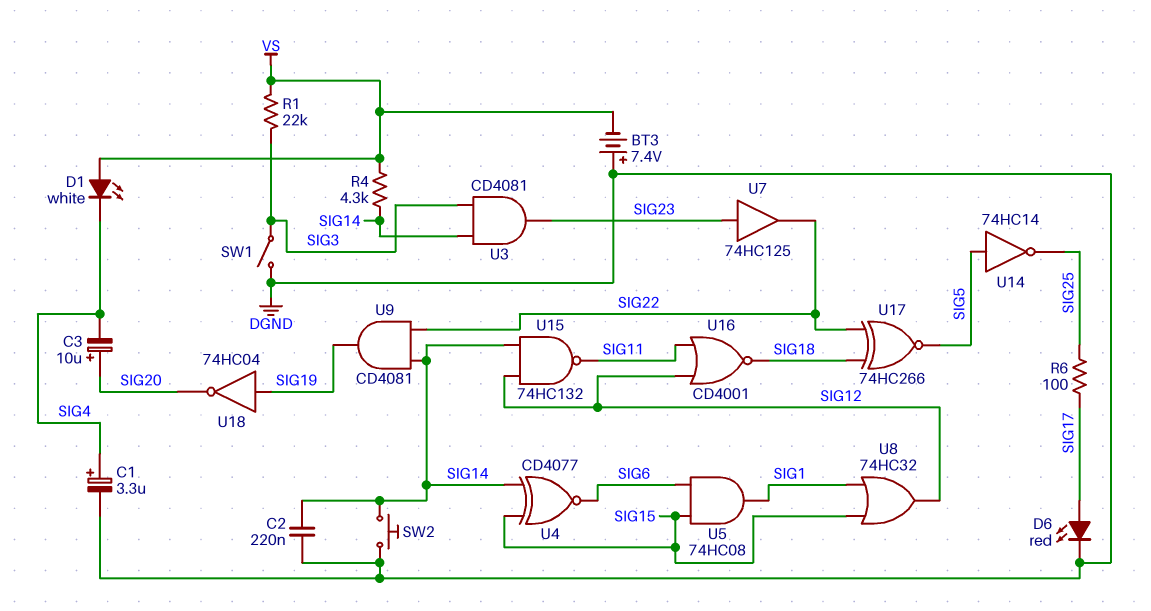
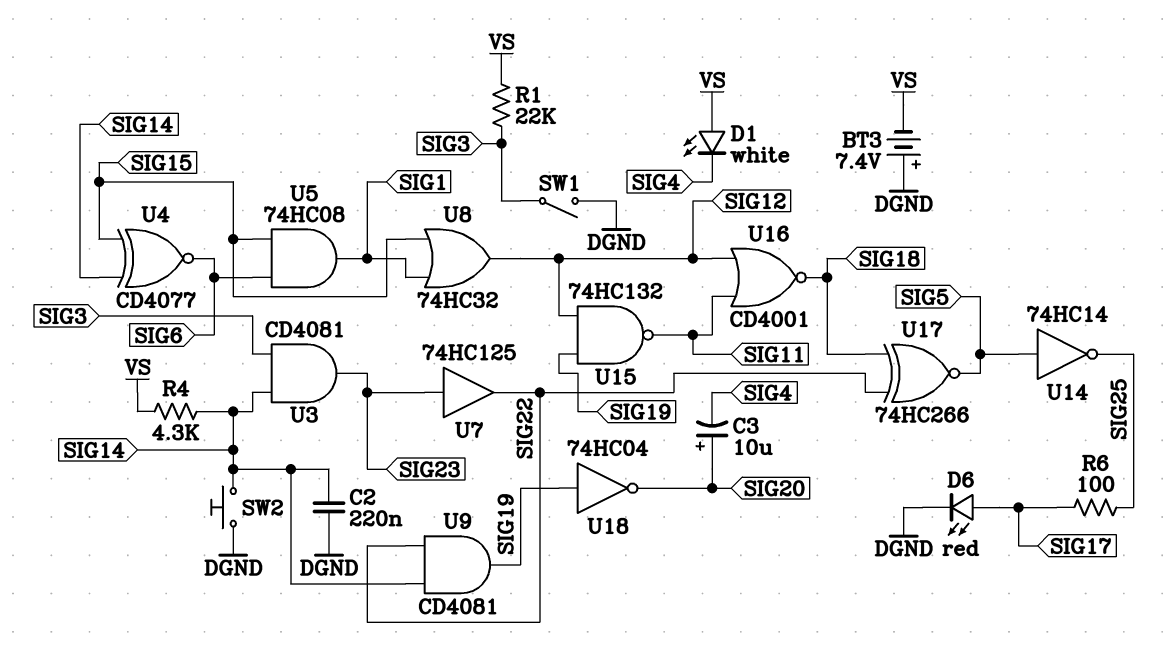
C1: 3.3uF (plus SIG4, minus DGND) -> none
U15: NAND 74HC132 (in SIG12, in SIG14, out SIG11) -> NAND 74HC132 (in SIG12, in SIG19, out SIG11)

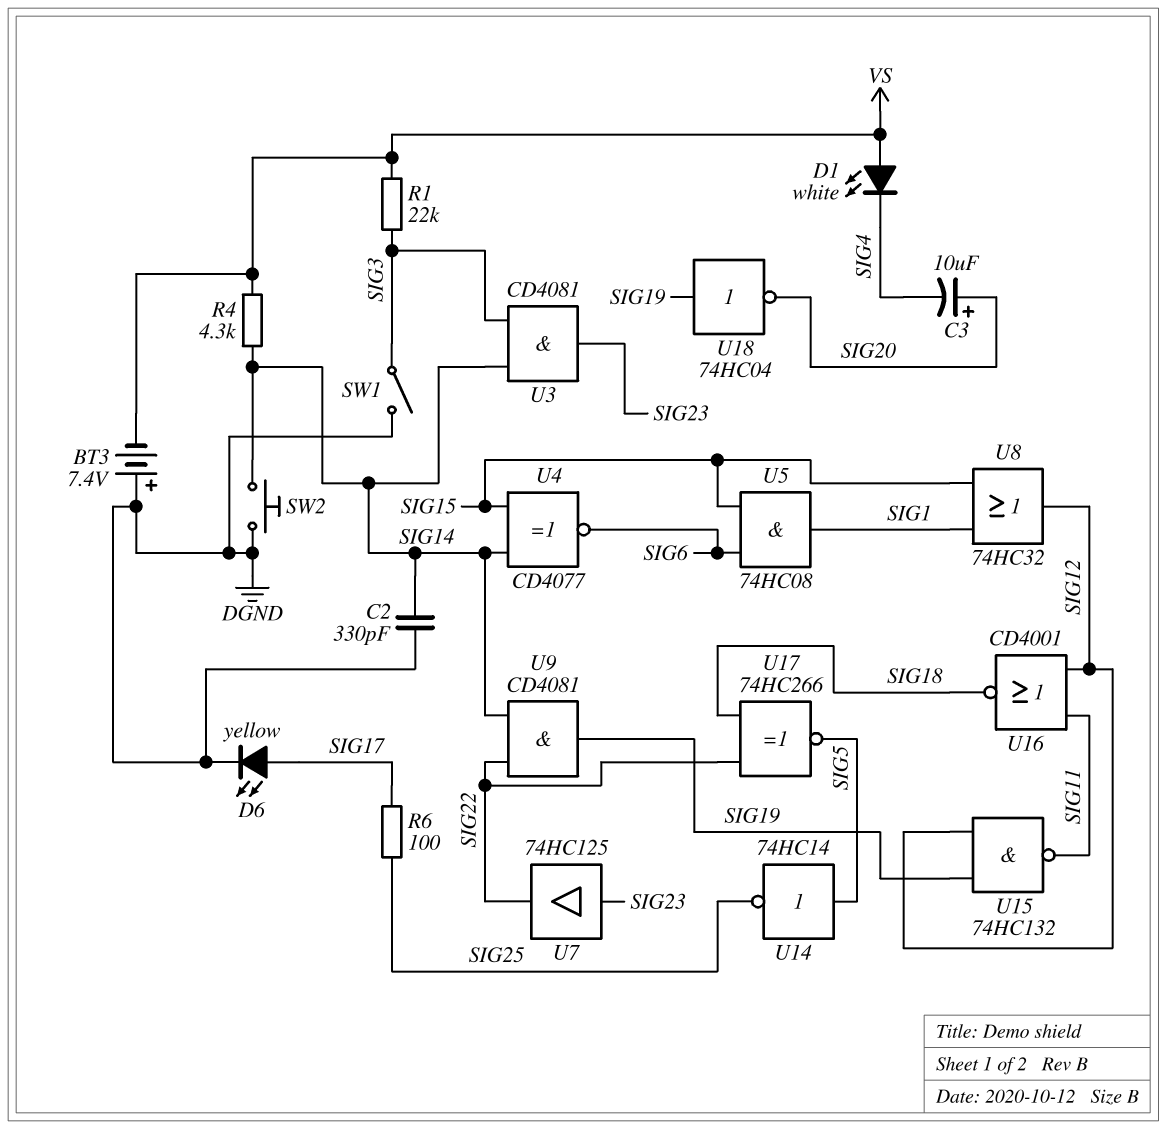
C2: 220nF (DGND, SIG14) -> 330pF (DGND, SIG14)
D6: LED red (A SIG17, K DGND) -> LED yellow (A SIG17, K DGND)

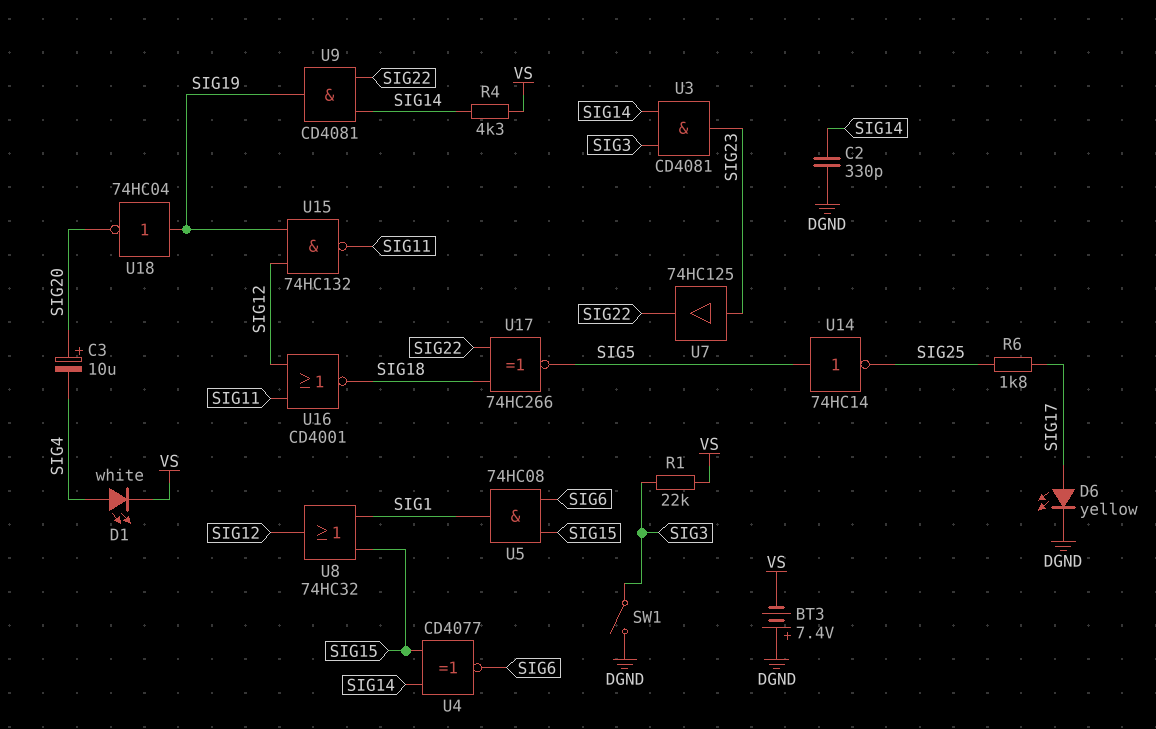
D1: LED white (A VS, K SIG4) -> LED white (A SIG4, K VS)
R6: 100 (SIG17, SIG25) -> 1.8k (SIG17, SIG25)
SW2: button (DGND, SIG14) -> none

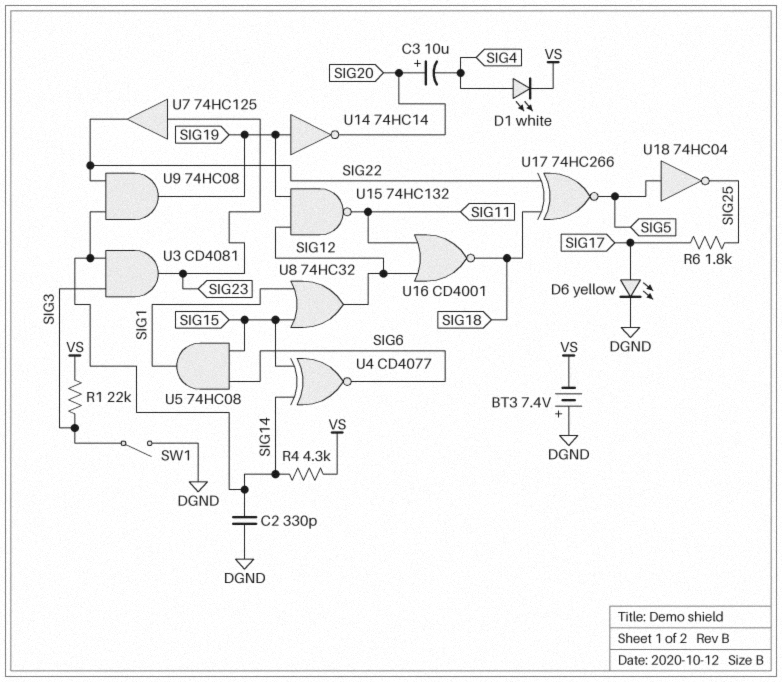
U9: AND CD4081 (in SIG14, in SIG22, out SIG19) -> AND 74HC08 (in SIG14, in SIG22, out SIG19)
U14: NOT 74HC14 (in SIG5, out SIG25) -> NOT 74HC14 (in SIG19, out SIG20)
U18: NOT 74HC04 (in SIG19, out SIG20) -> NOT 74HC04 (in SIG5, out SIG25)

